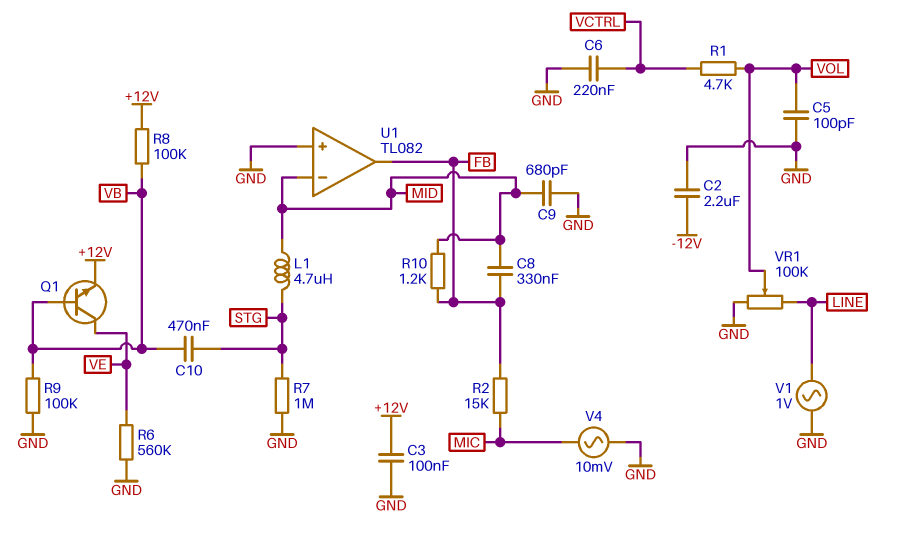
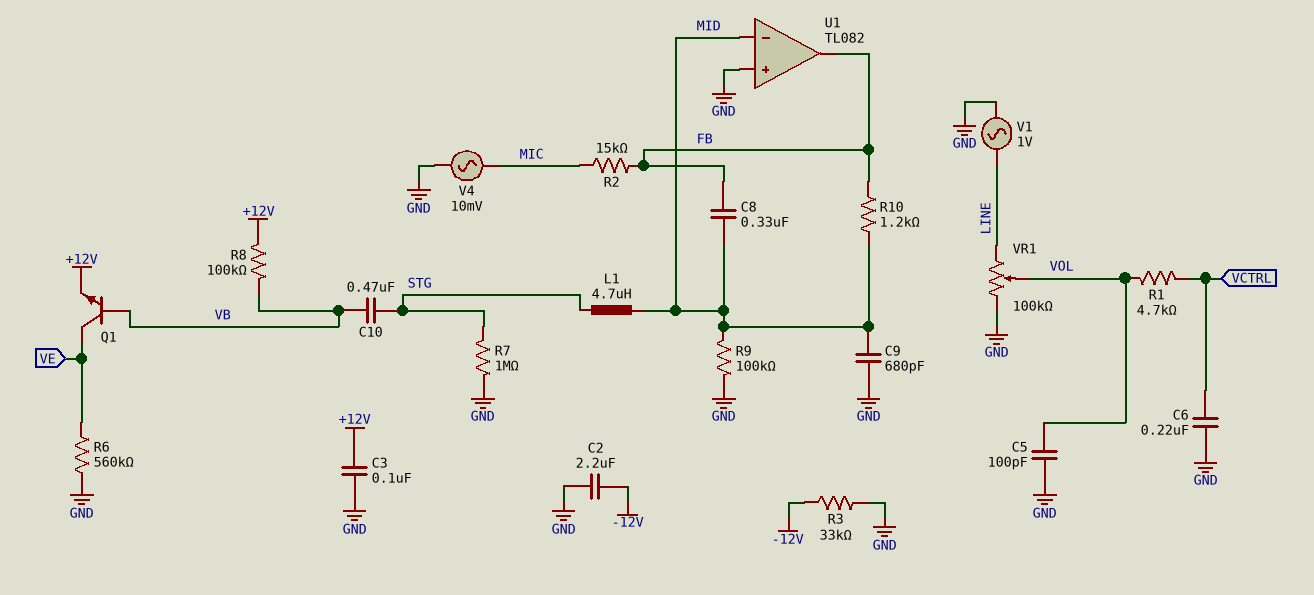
R3: none -> 33k (-12V, GND)
R9: 100k (GND, VB) -> 100k (GND, MID)

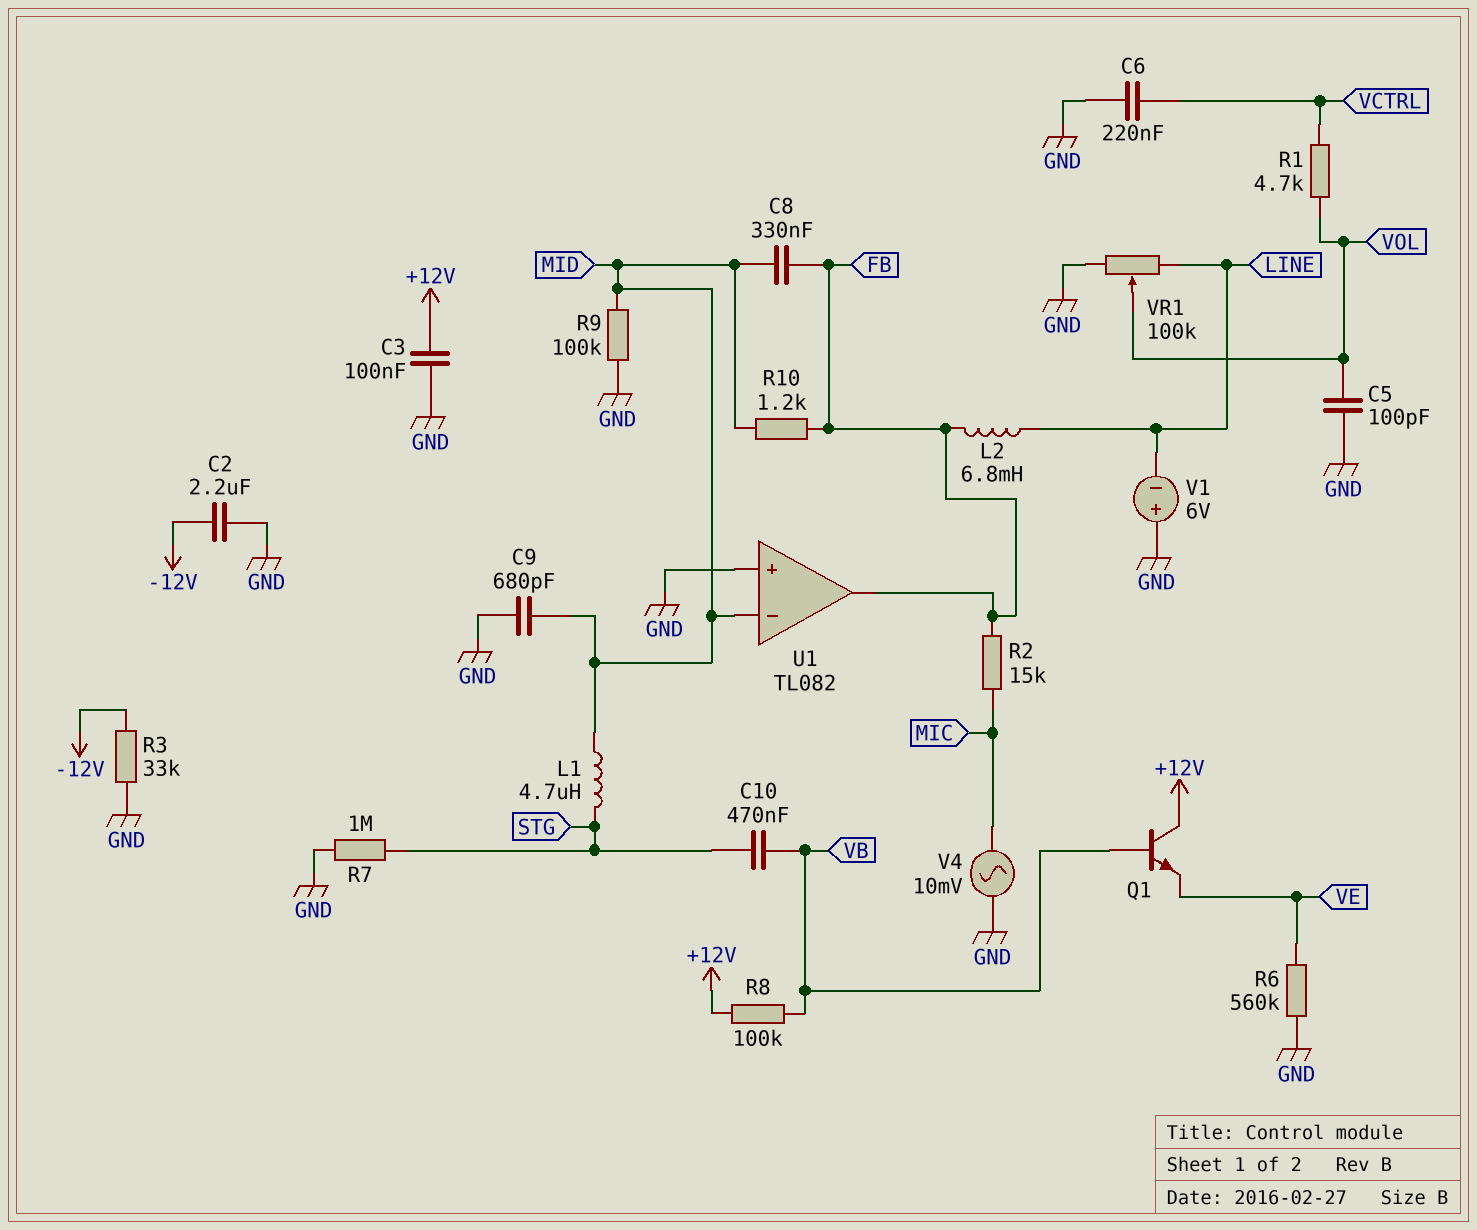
L2: none -> 6.8mH (FB, LINE)
Q1: NPN (B VB, C VE, E +12V) -> NPN (B VB, C +12V, E VE)
V1: AC 1V (GND, LINE) -> 6V (plus GND, minus LINE)

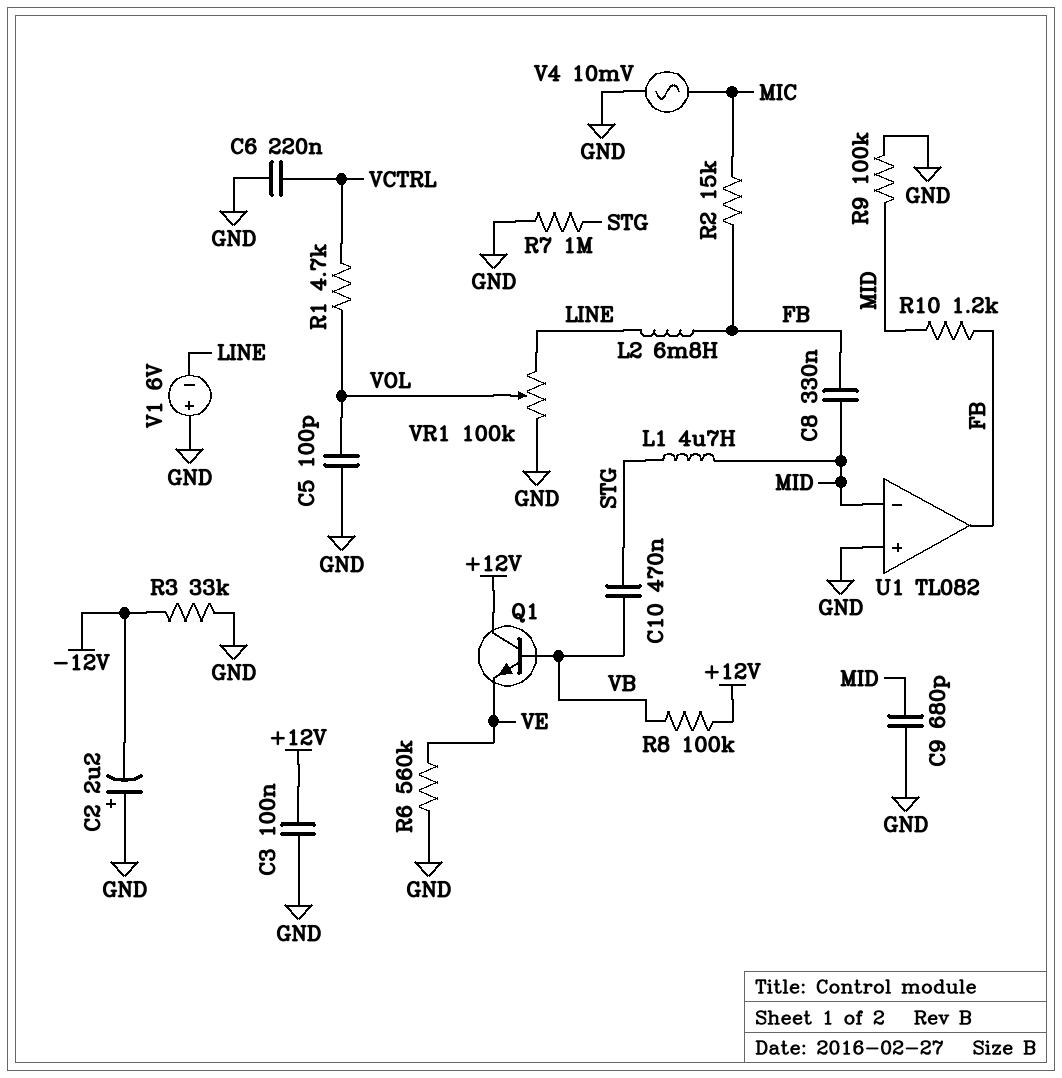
C2: 2.2uF (-12V, GND) -> 2.2uF (plus GND, minus -12V)

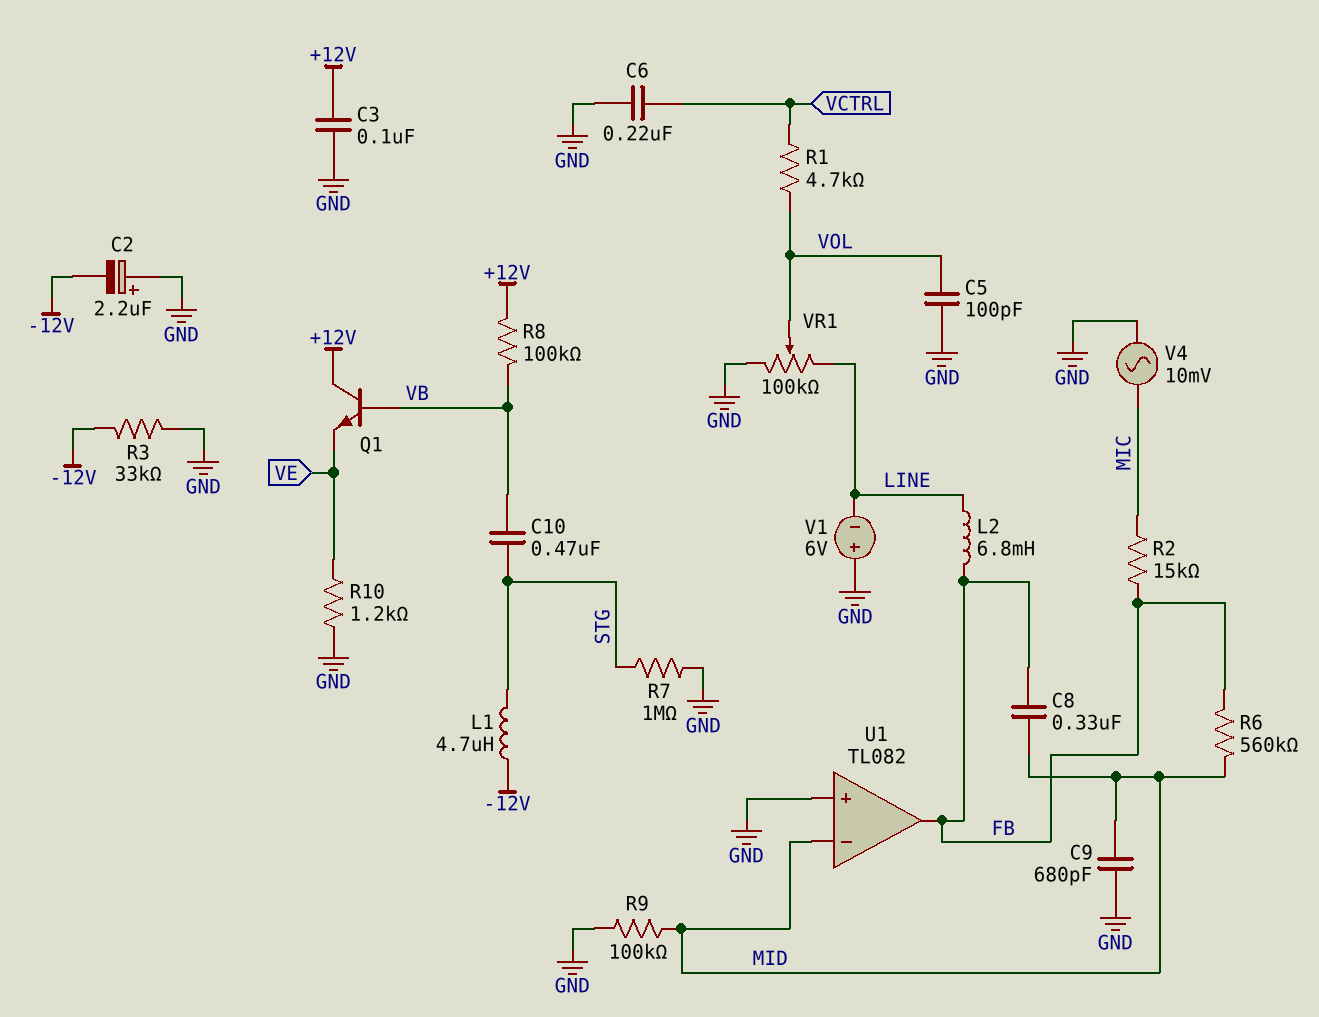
L1: 4.7uH (MID, STG) -> 4.7uH (-12V, STG)
R6: 560k (GND, VE) -> 560k (FB, MID)
R10: 1.2k (FB, MID) -> 1.2k (GND, VE)

